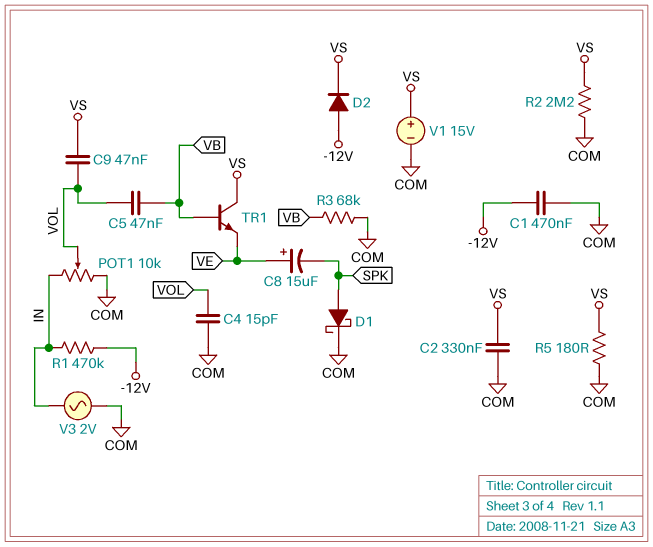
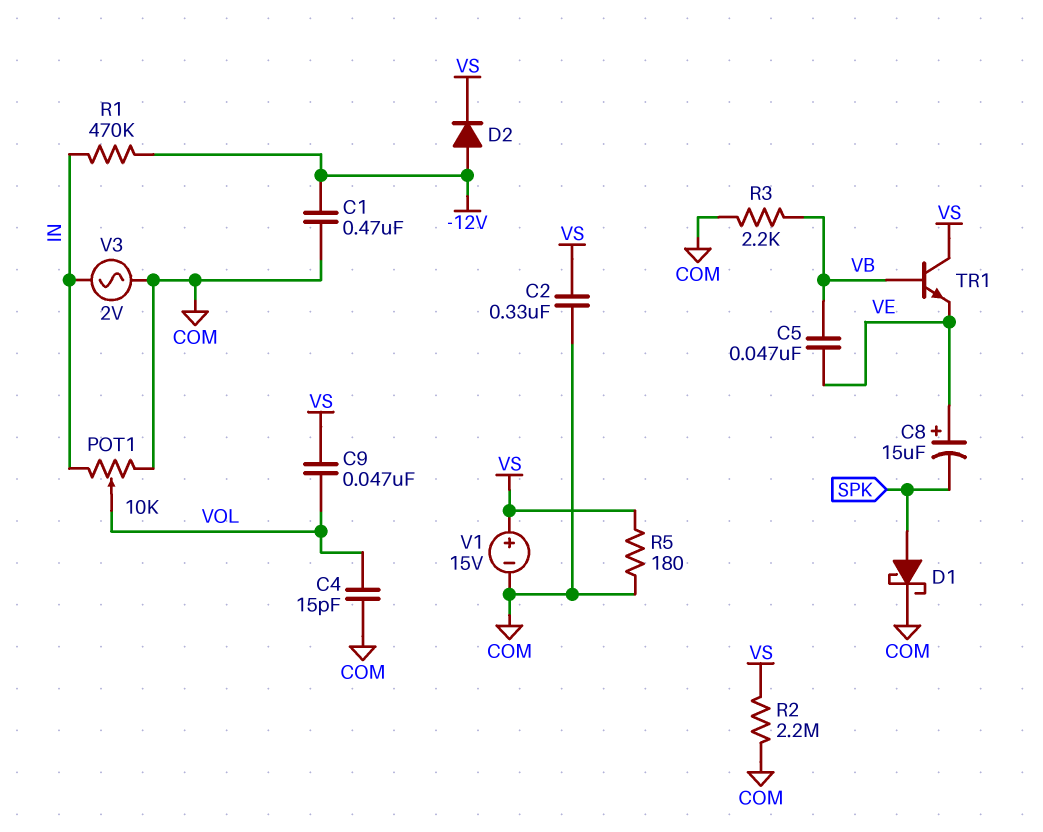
C5: 47nF (VB, VOL) -> 47nF (VB, VE)
R3: 68k (COM, VB) -> 2.2k (COM, VB)

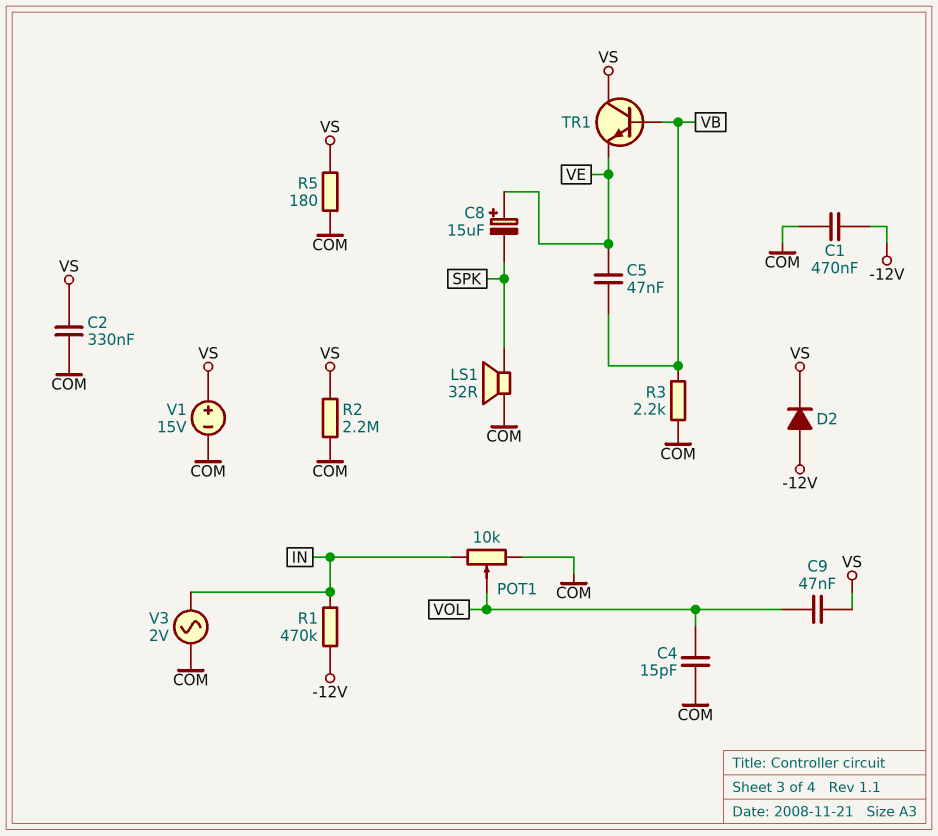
D1: schottky (A SPK, K COM) -> none
LS1: none -> speaker 32R (COM, SPK)

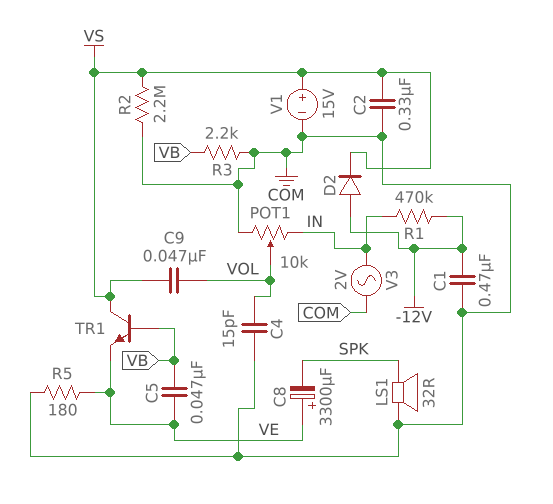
C8: 15uF (plus VE, minus SPK) -> 3300uF (plus VE, minus SPK)
R5: 180 (COM, VS) -> 180 (COM, VE)

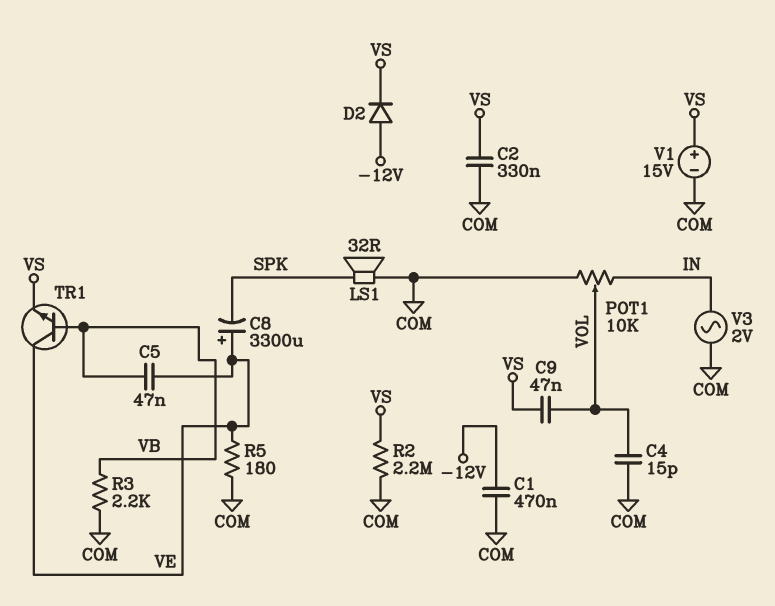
R1: 470k (-12V, IN) -> none
TR1: NPN (B VB, C VS, E VE) -> NPN (B VB, C VE, E VS)

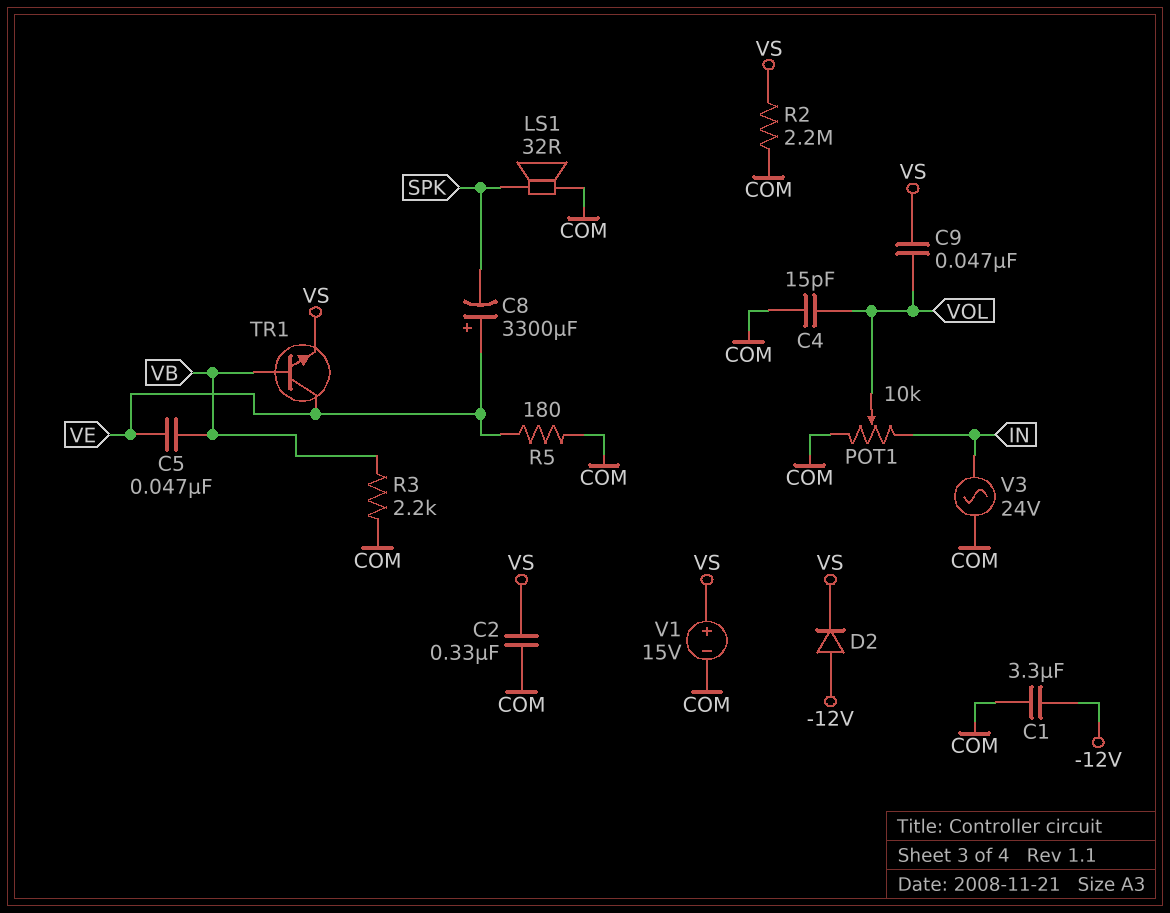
C1: 470nF (-12V, COM) -> 3.3uF (-12V, COM)
V3: AC 2V (COM, IN) -> AC 24V (COM, IN)

